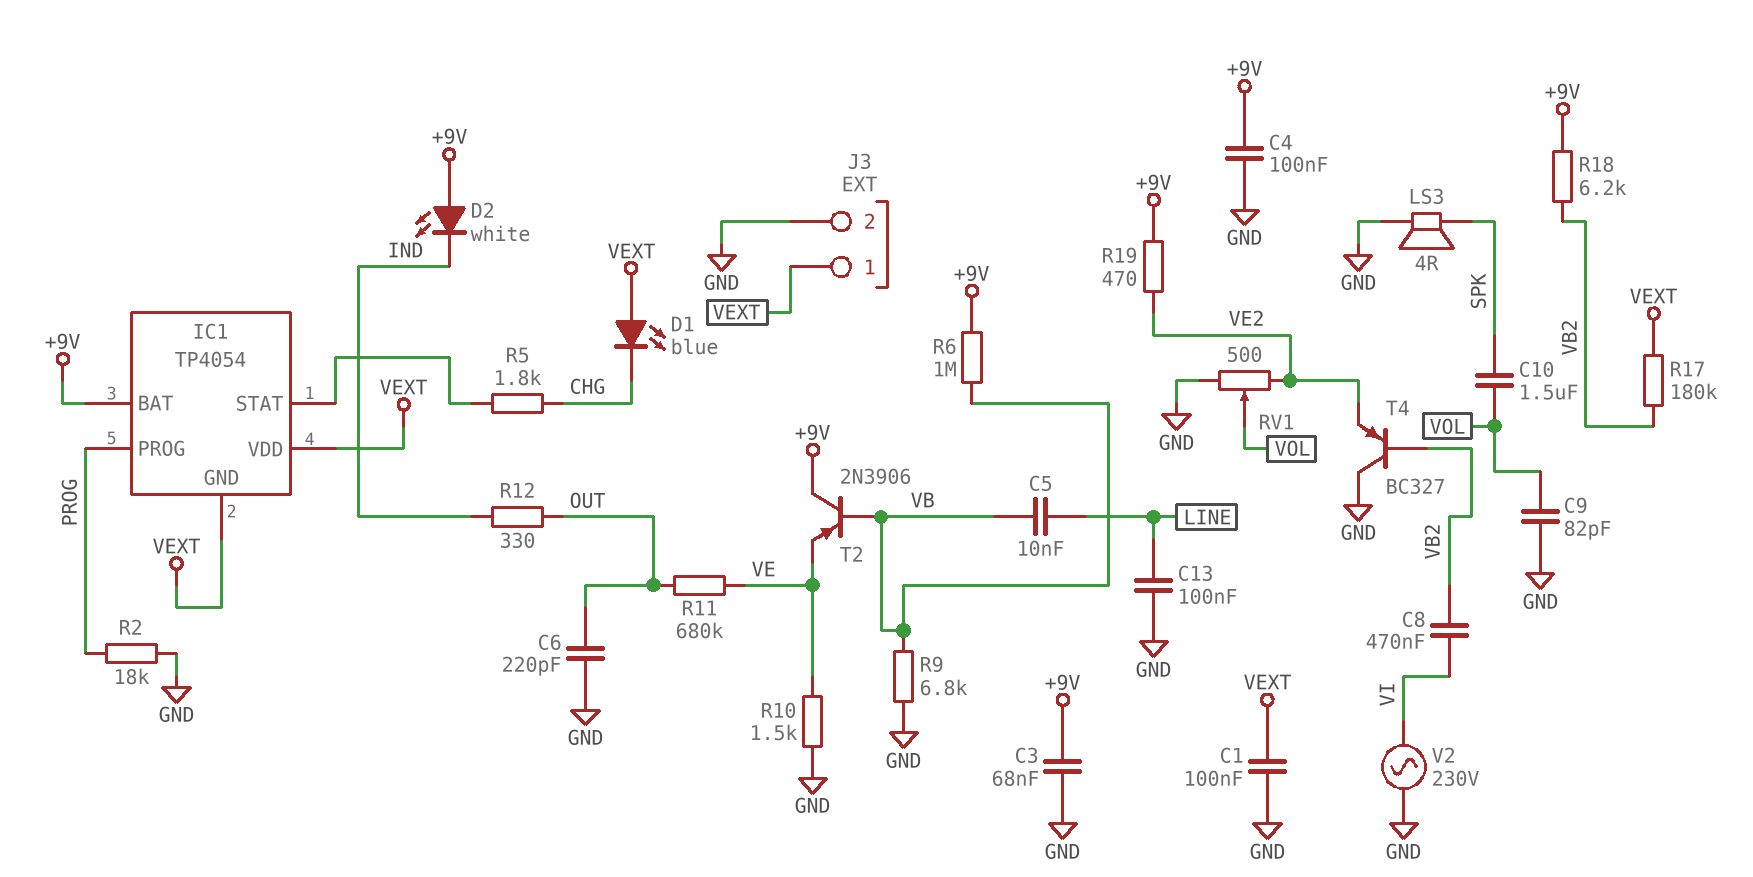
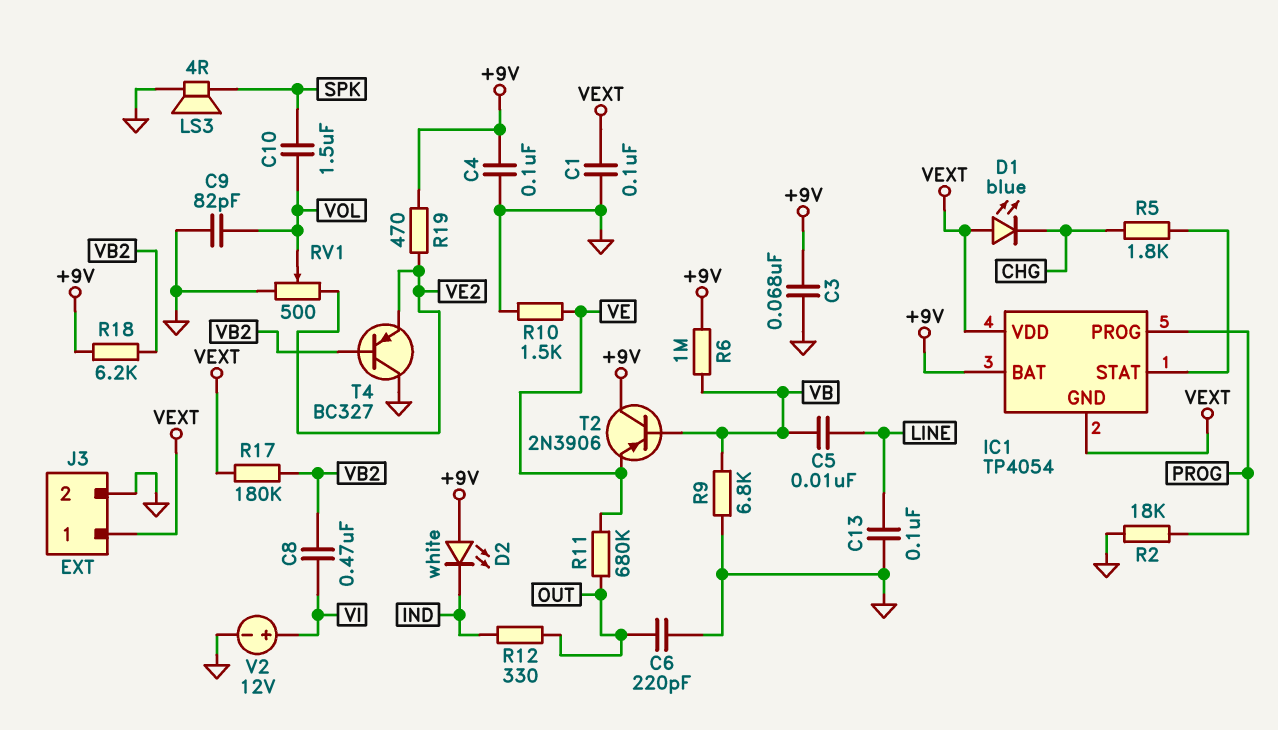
V2: AC 230V (GND, VI) -> 12V (plus VI, minus GND)

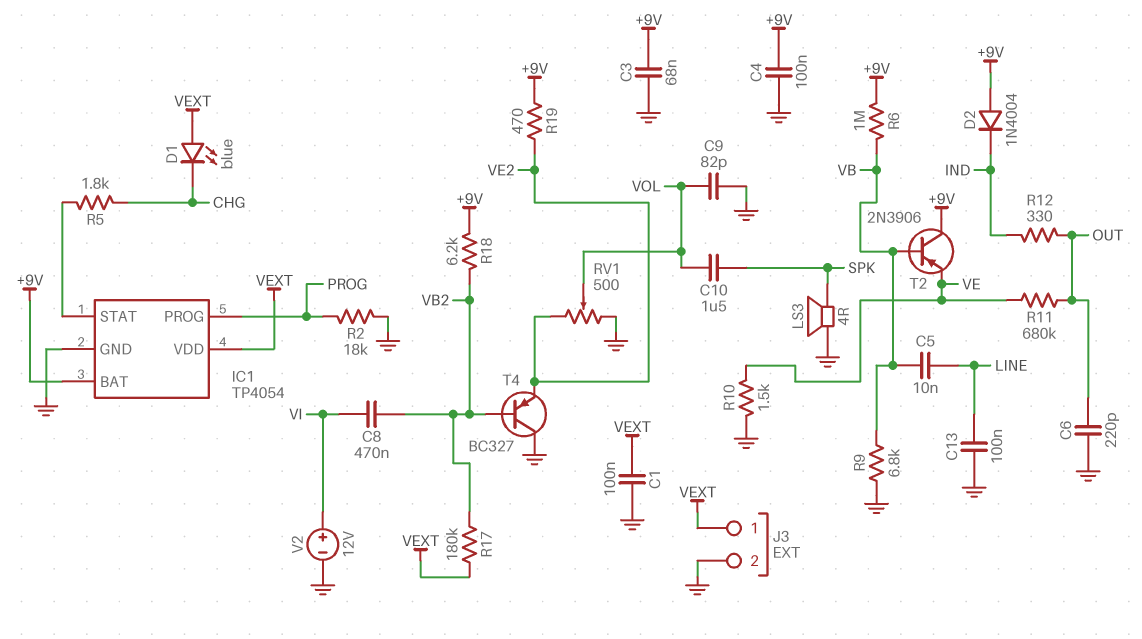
D2: LED white (A +9V, K IND) -> diode 1N4004 (A +9V, K IND)
IC1 pin GND: VEXT -> GND

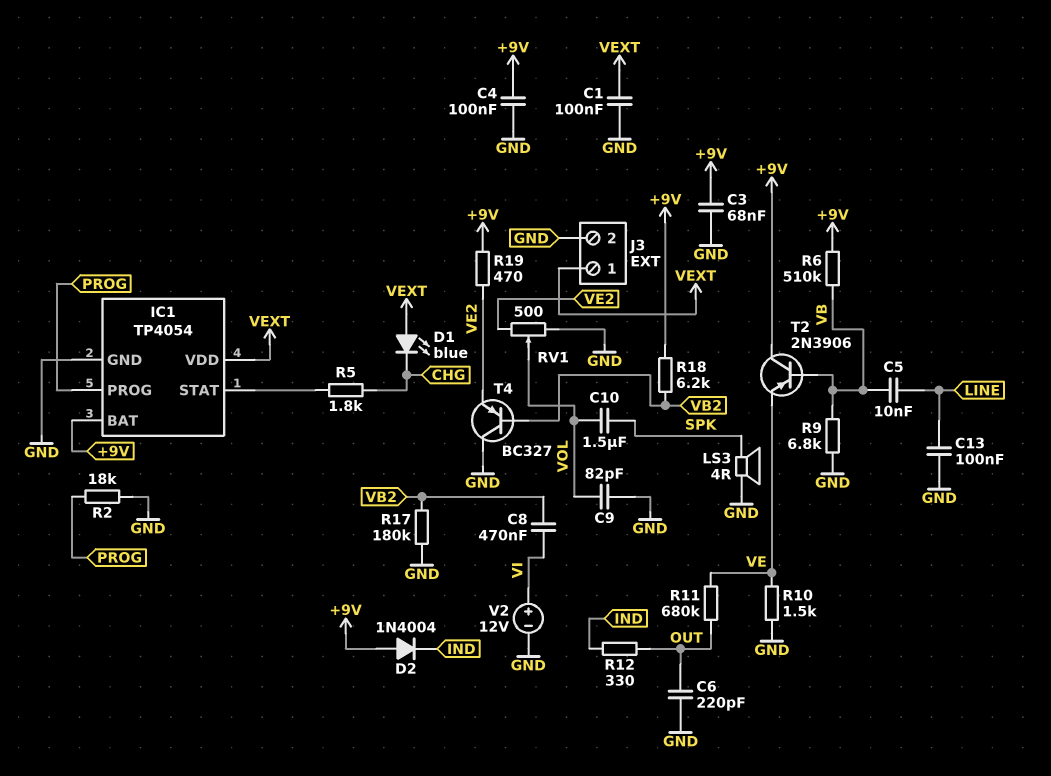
R6: 1M (+9V, VB) -> 510k (+9V, VB)
R17: 180k (VB2, VEXT) -> 180k (GND, VB2)

